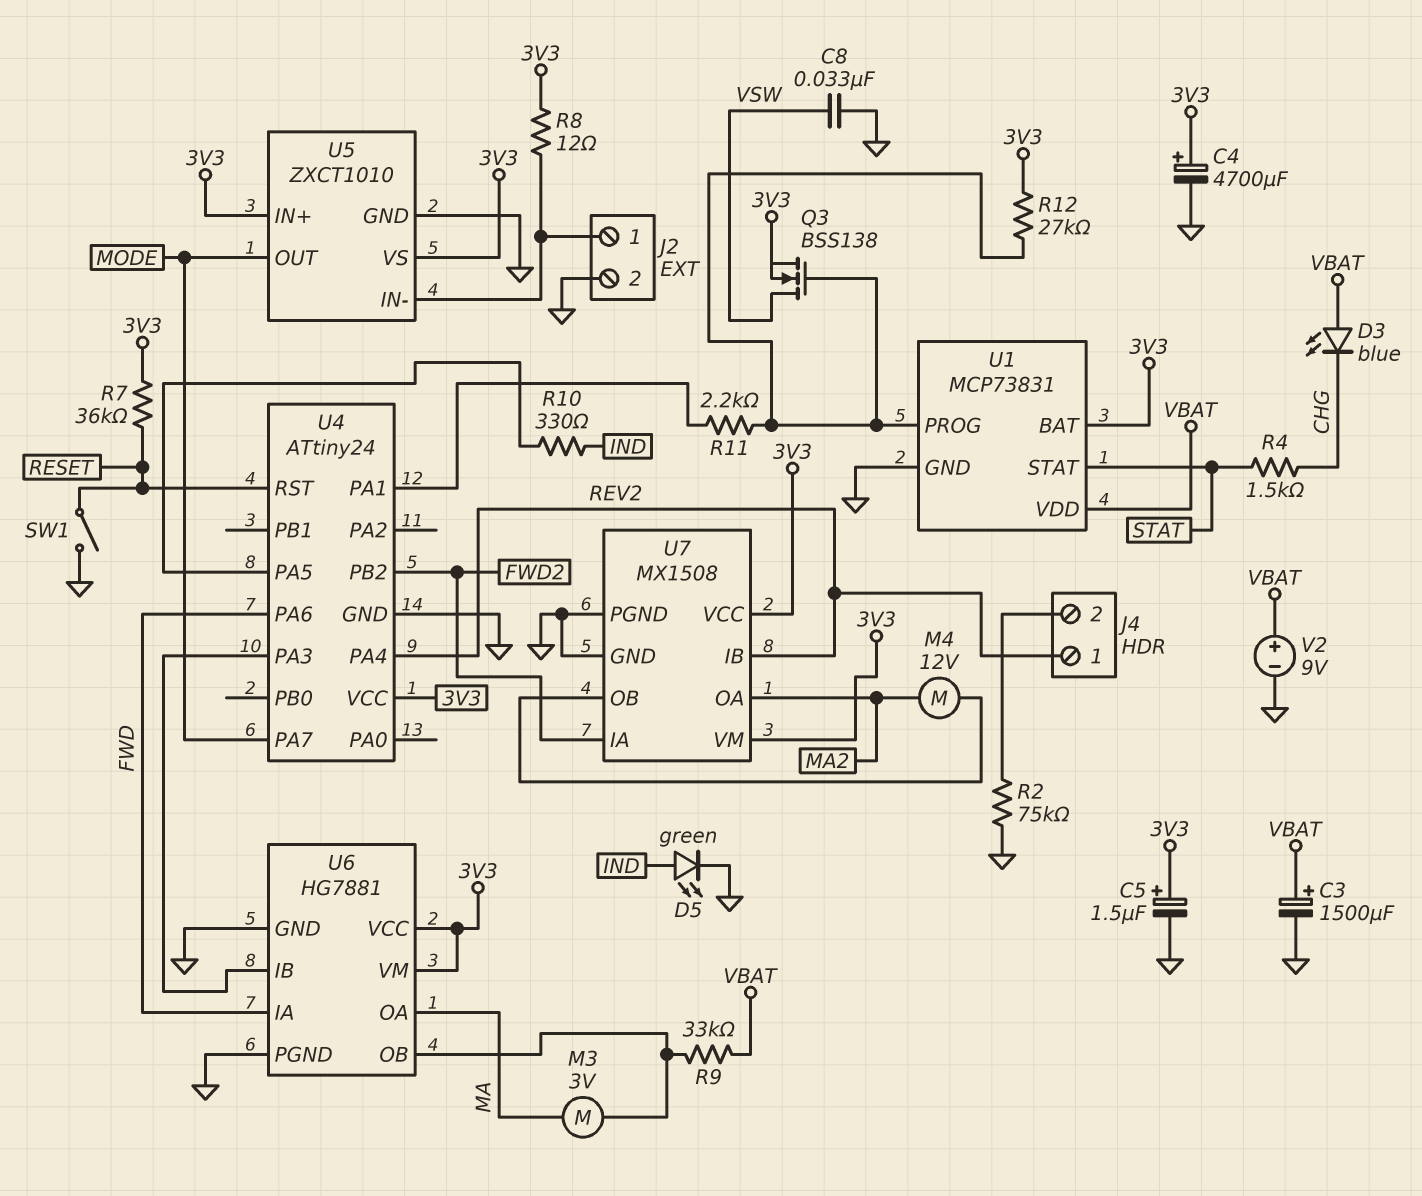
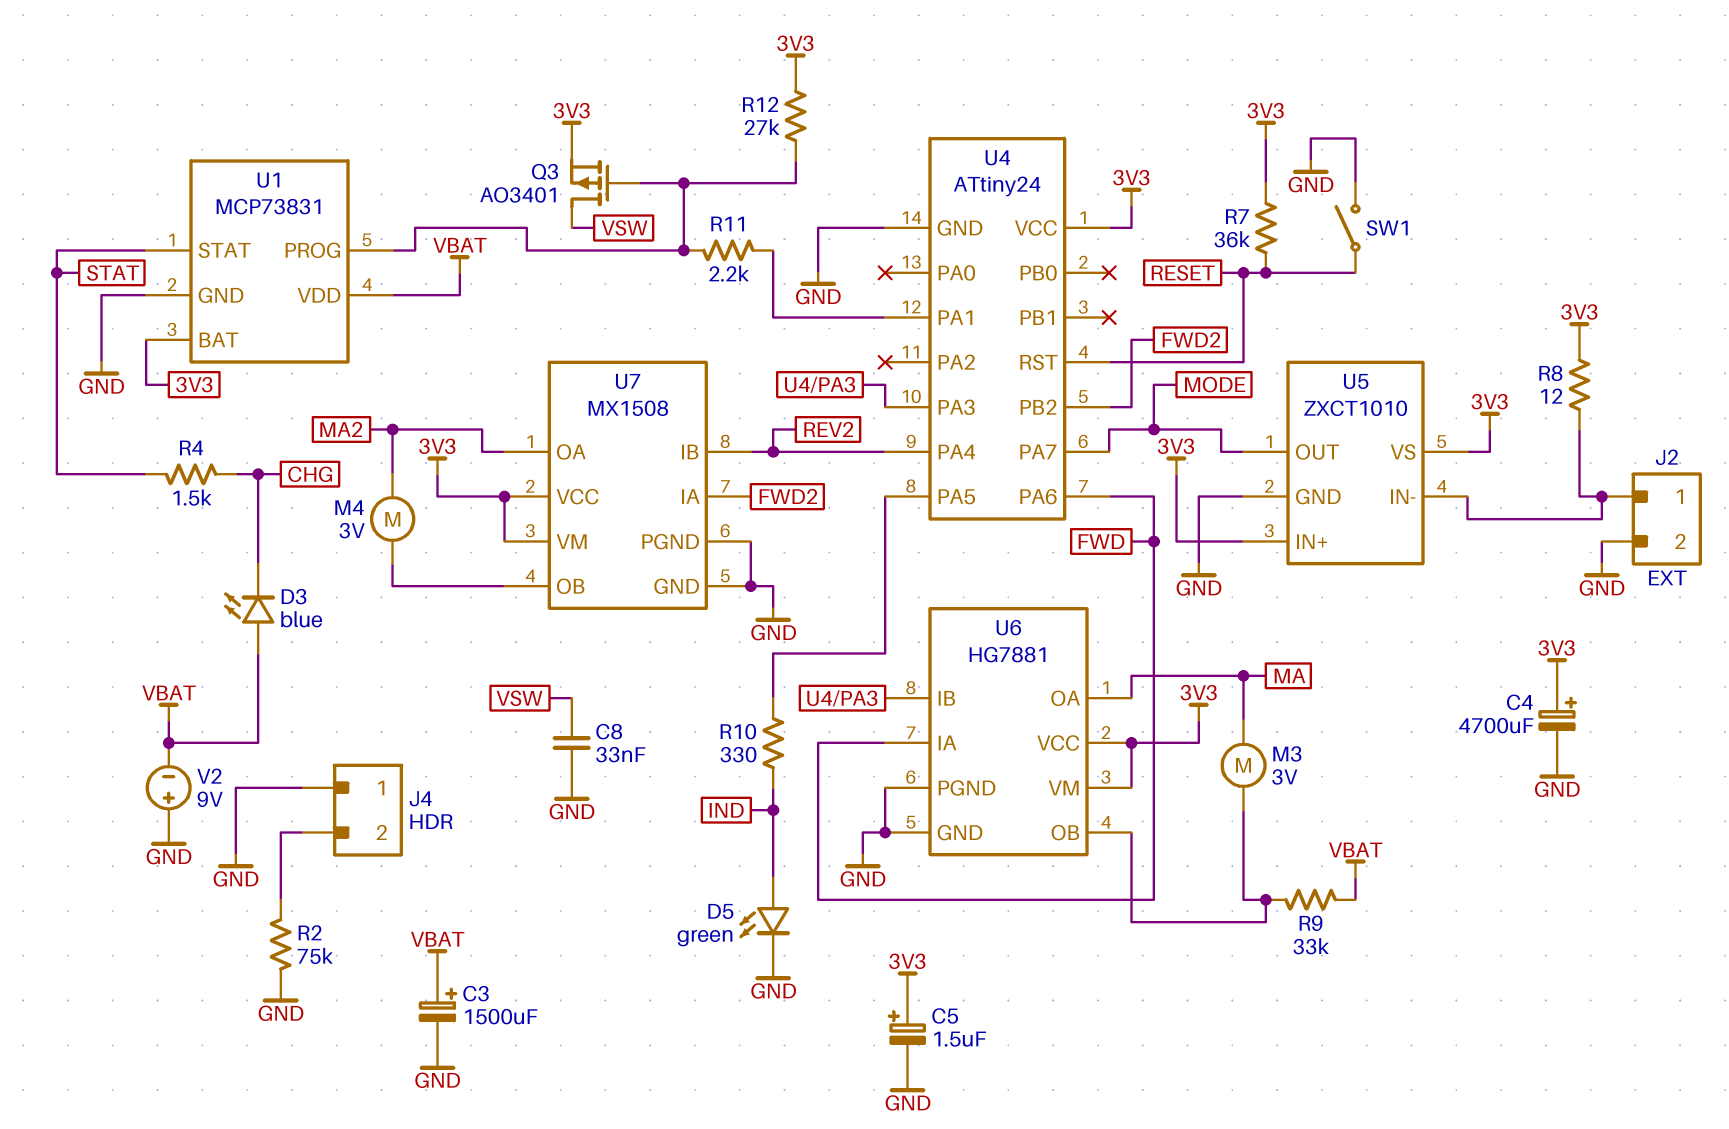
J4 pin 1: REV2 -> GND
M4: motor 12V (MA2, U7/OB) -> motor 3V (MA2, U7/OB)
Q3: NMOS BSS138 (G U1/PROG, D VSW, S 3V3) -> PMOS AO3401 (G U1/PROG, D VSW, S 3V3)
V2: 9V (plus VBAT, minus GND) -> 9V (plus GND, minus VBAT)

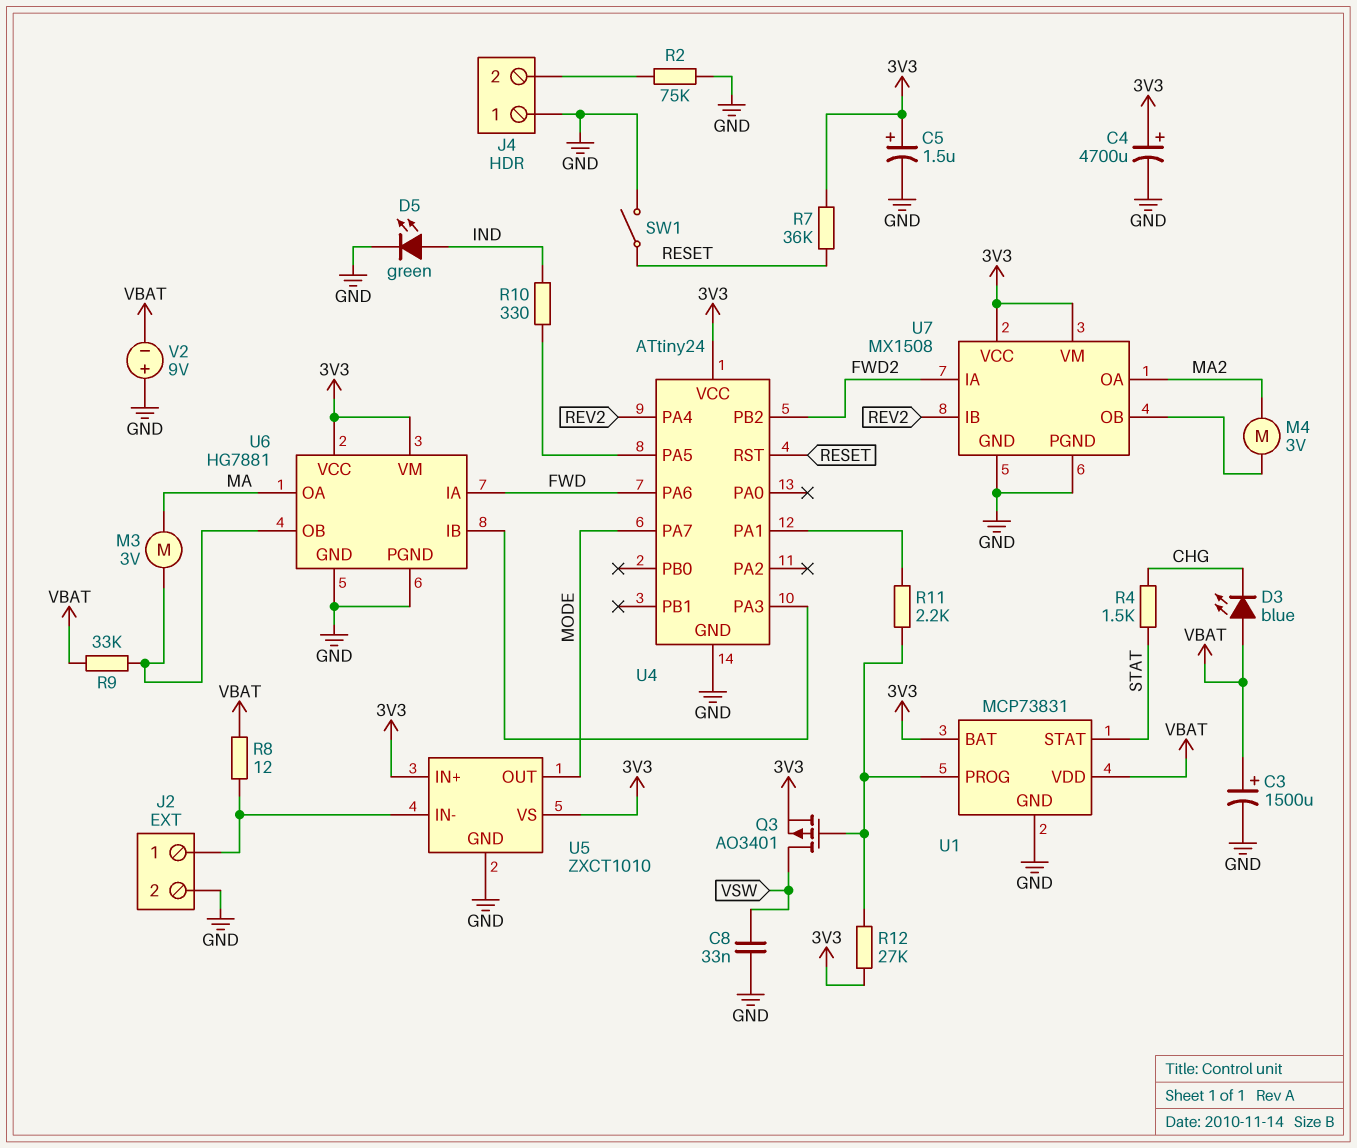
R8: 12 (3V3, J2/1) -> 12 (J2/1, VBAT)

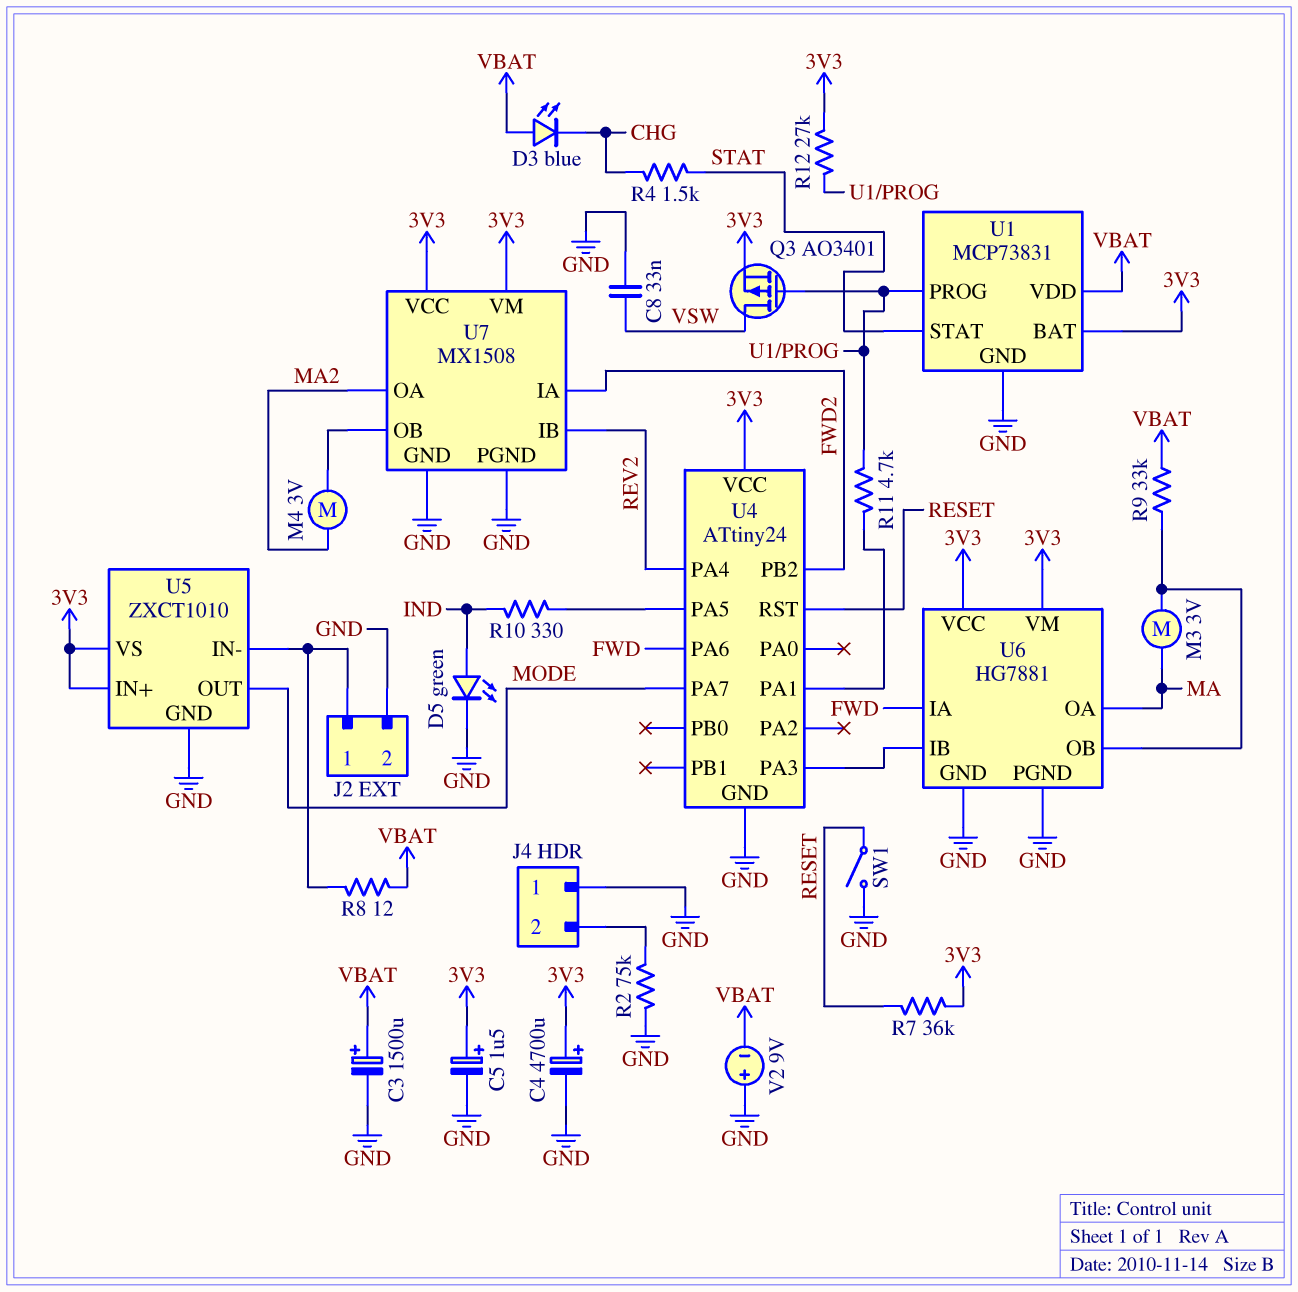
R11: 2.2k (U1/PROG, U4/PA1) -> 4.7k (U1/PROG, U4/PA1)

